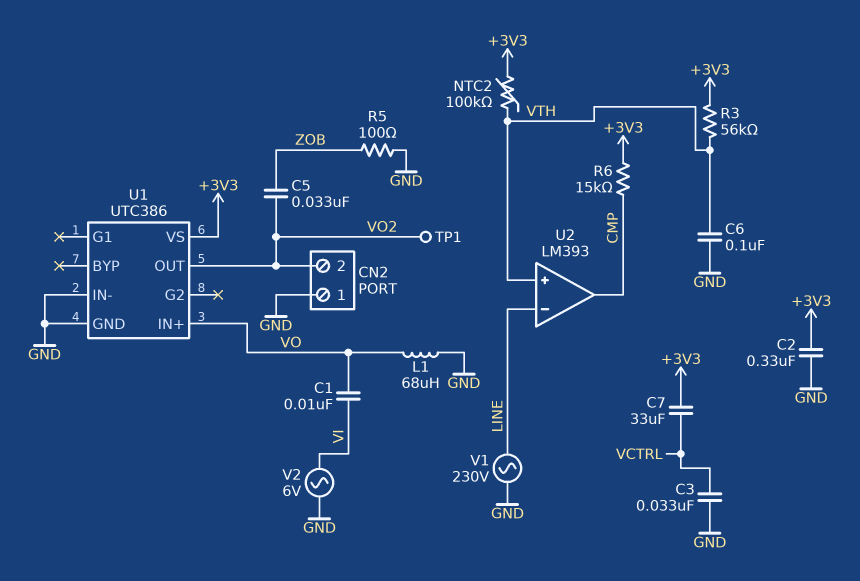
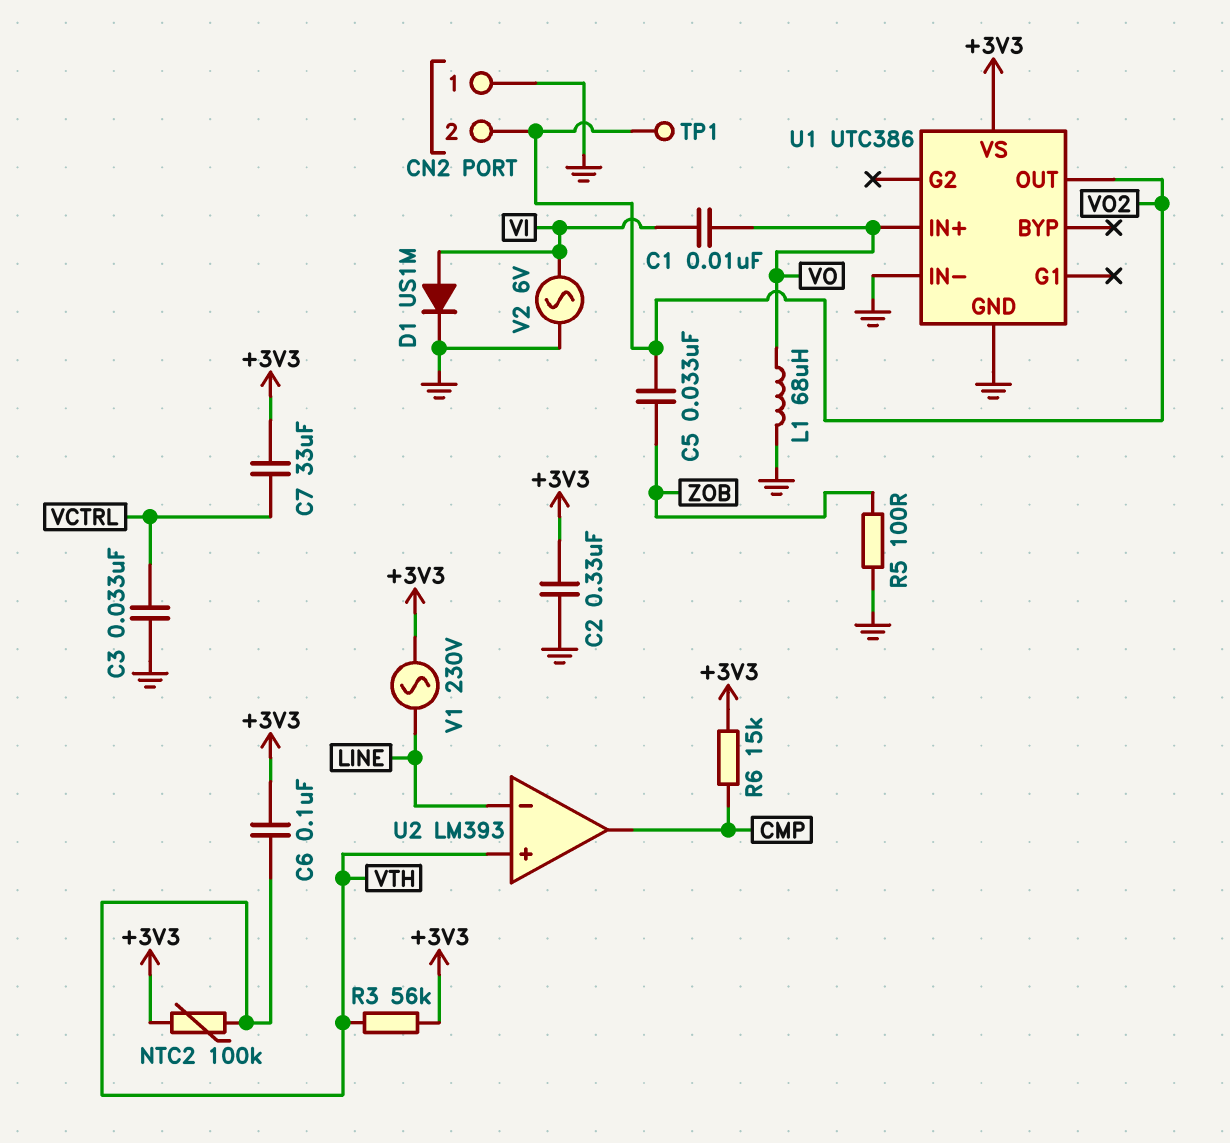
C6: 100nF (GND, VTH) -> 100nF (+3V3, VTH)
D1: none -> diode US1M (A VI, K GND)
V1: AC 230V (GND, LINE) -> AC 230V (+3V3, LINE)

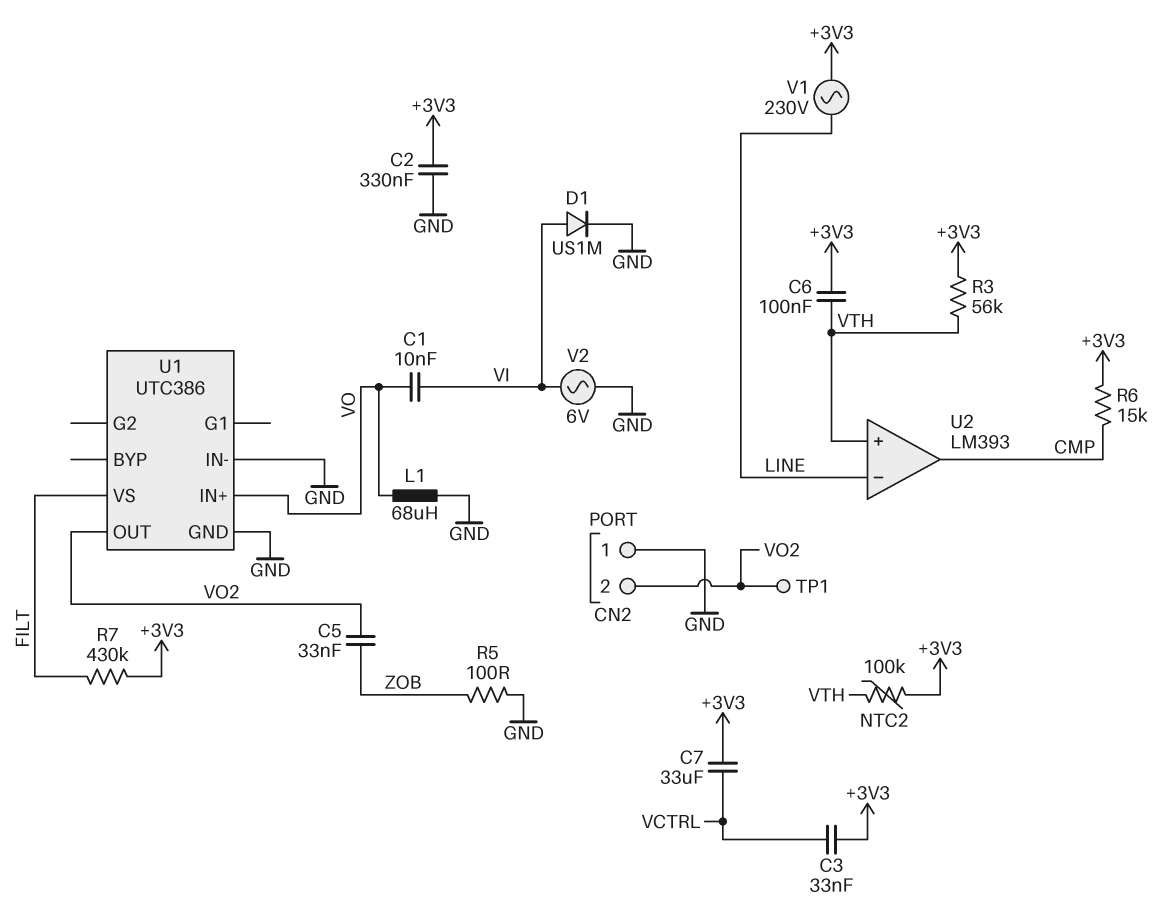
C3: 33nF (GND, VCTRL) -> 33nF (+3V3, VCTRL)
R7: none -> 430k (+3V3, FILT)
U1 pin VS: +3V3 -> FILT

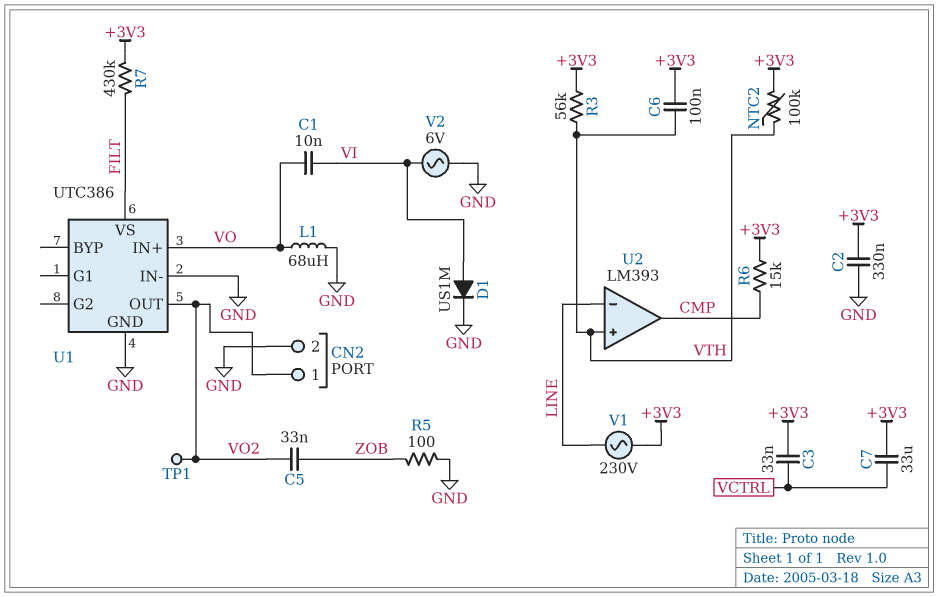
CN2 pin 1: GND -> VO2
CN2 pin 2: VO2 -> GND

